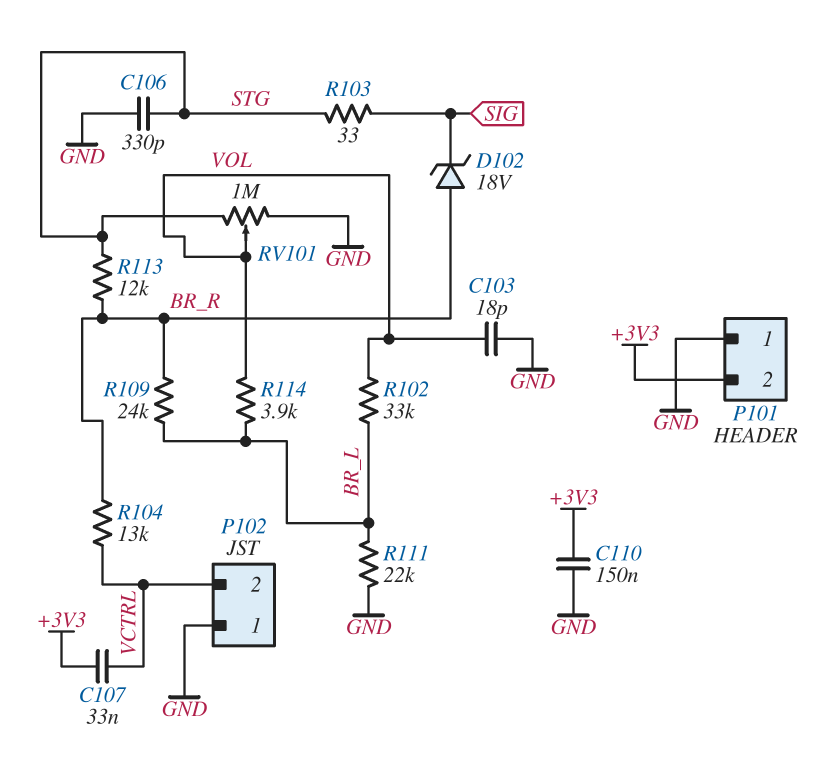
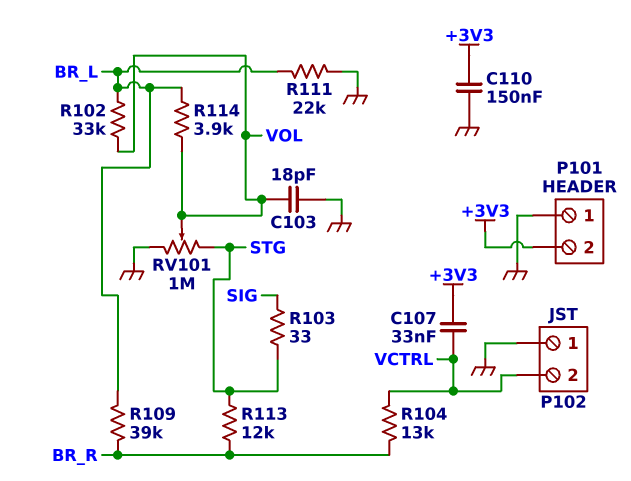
C106: 330pF (GND, STG) -> none
D102: zener 18V (A BR_R, K SIG) -> none
R109: 24k (BR_L, BR_R) -> 39k (BR_L, BR_R)

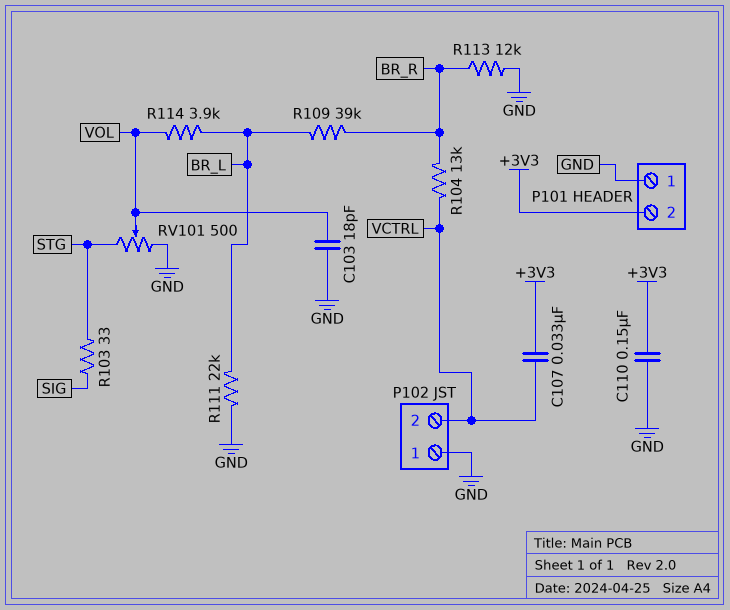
R102: 33k (BR_L, VOL) -> none
R113: 12k (BR_R, STG) -> 12k (BR_R, GND)
RV101: 1M (GND, STG, wiper VOL) -> 500 (GND, STG, wiper VOL)

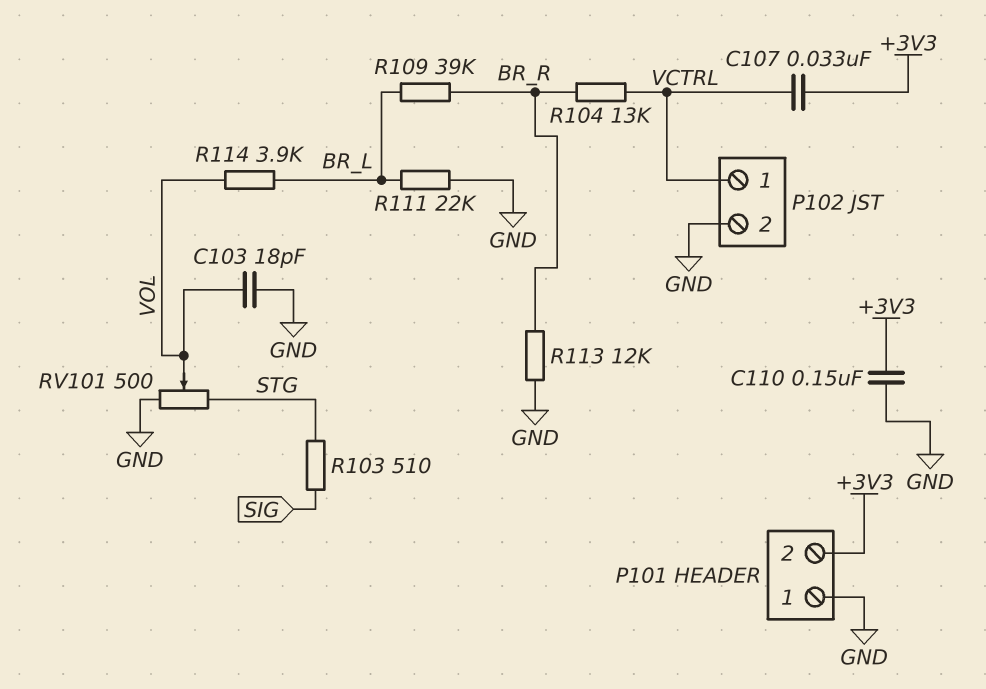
P102 pin 1: GND -> VCTRL
P102 pin 2: VCTRL -> GND
R103: 33 (SIG, STG) -> 510 (SIG, STG)

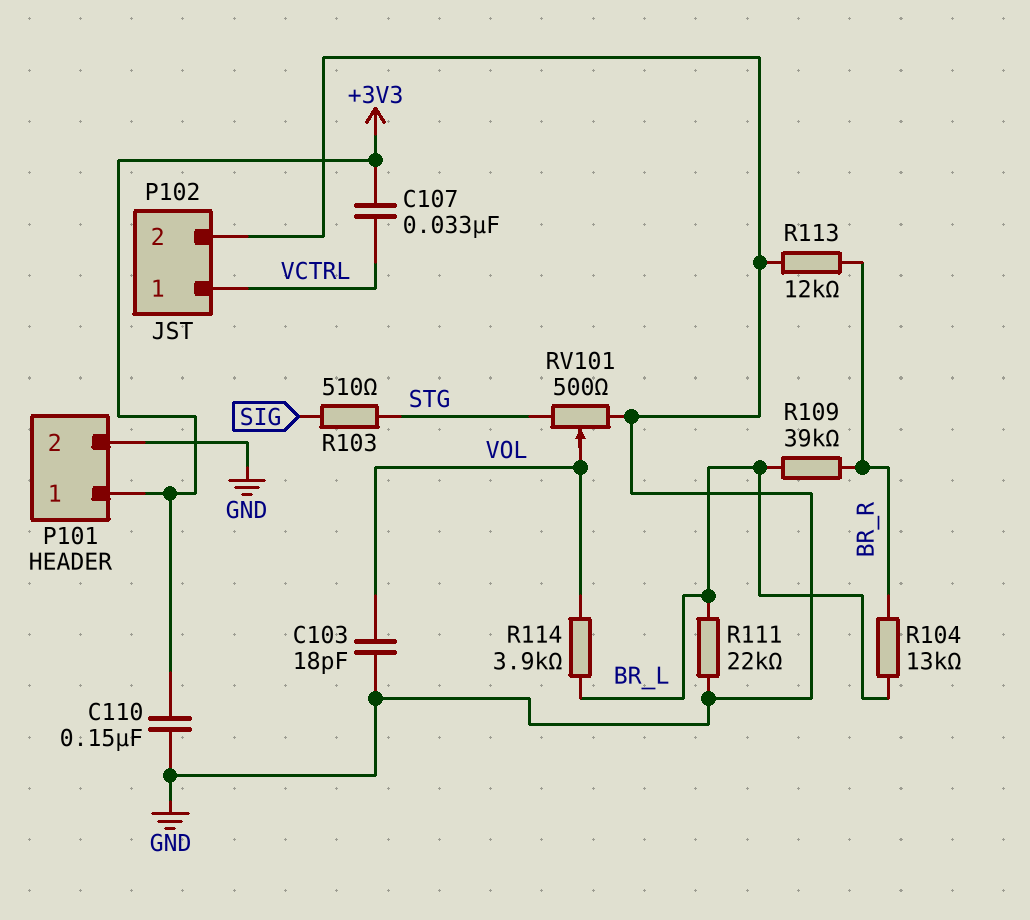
P101 pin 1: GND -> +3V3
P101 pin 2: +3V3 -> GND
R104: 13k (BR_R, VCTRL) -> 13k (BR_L, BR_R)

